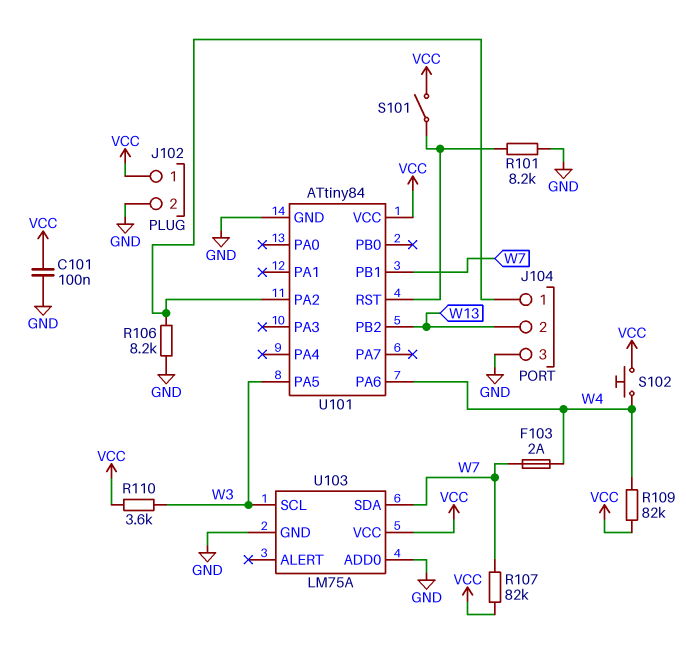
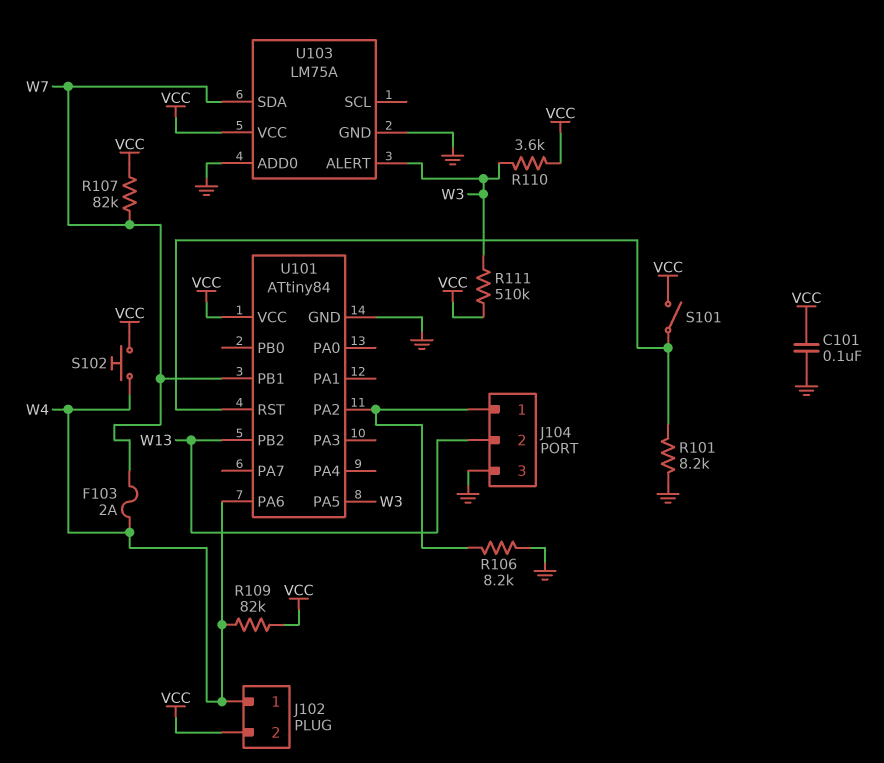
J102 pin 1: VCC -> W4
J102 pin 2: GND -> VCC
R111: none -> 510k (VCC, W3)
U103 pin ALERT: none -> W3
U103 pin SCL: W3 -> none

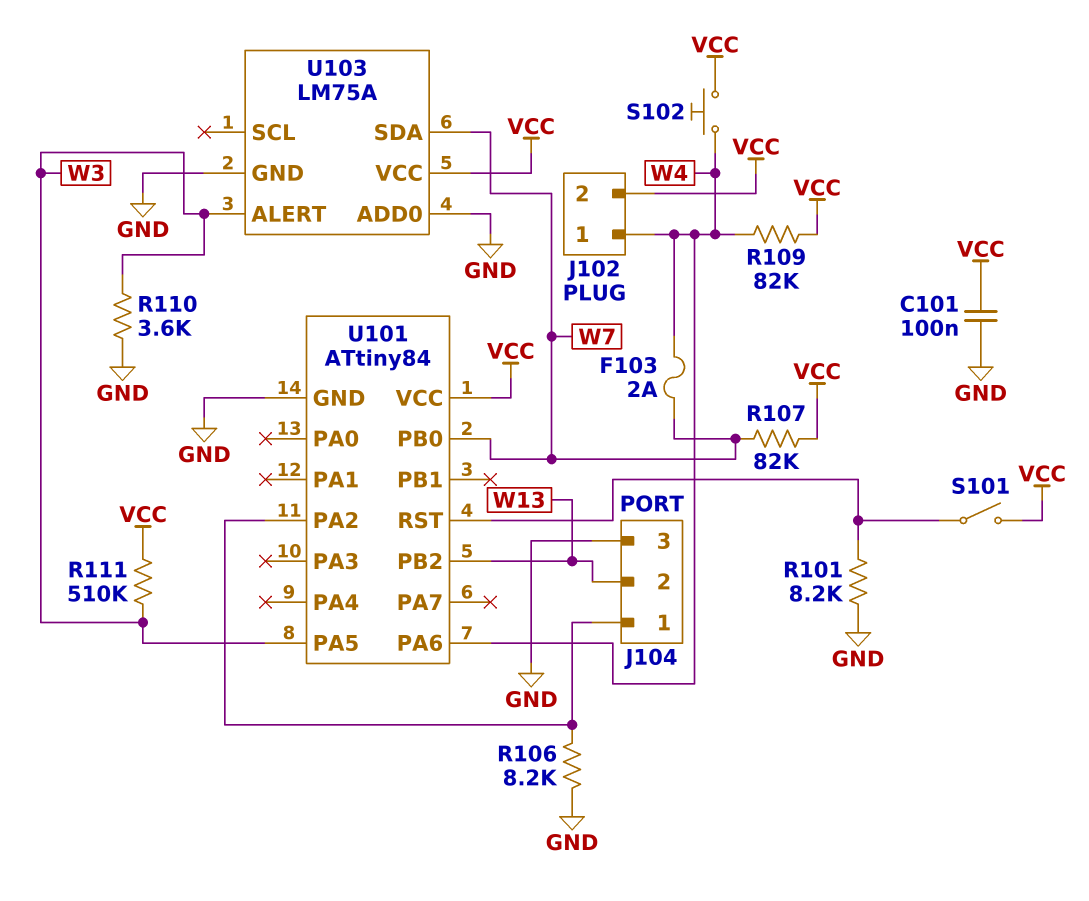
R110: 3.6k (VCC, W3) -> 3.6k (GND, W3)
U101 pin PB0: none -> W7
U101 pin PB1: W7 -> none

